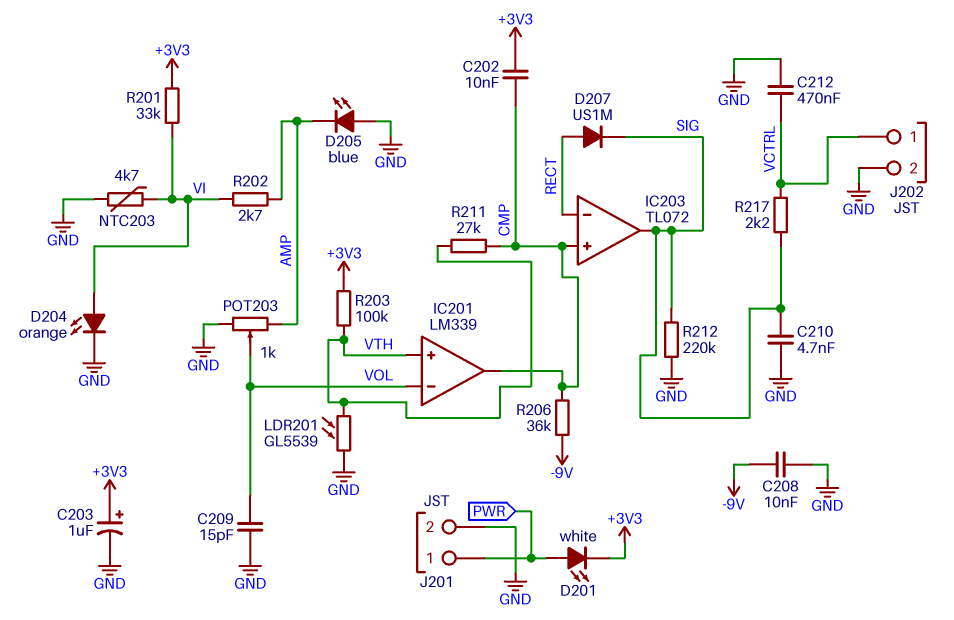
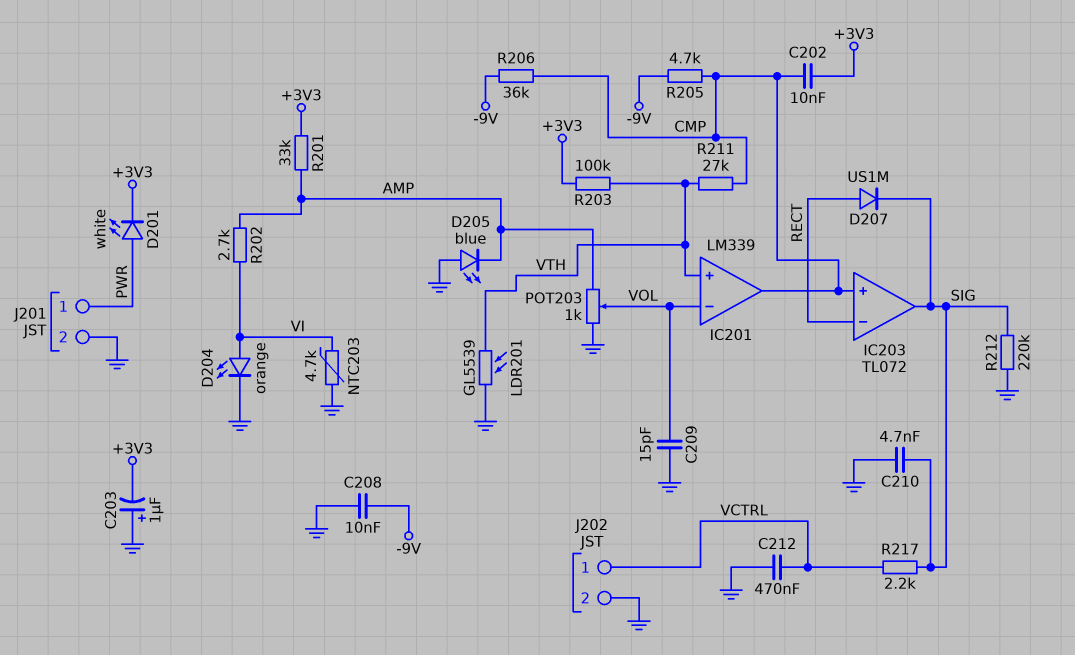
C203: 1uF (plus +3V3, minus GND) -> 1uF (plus GND, minus +3V3)
R201: 33k (+3V3, VI) -> 33k (+3V3, AMP)
R205: none -> 4.7k (-9V, CMP)

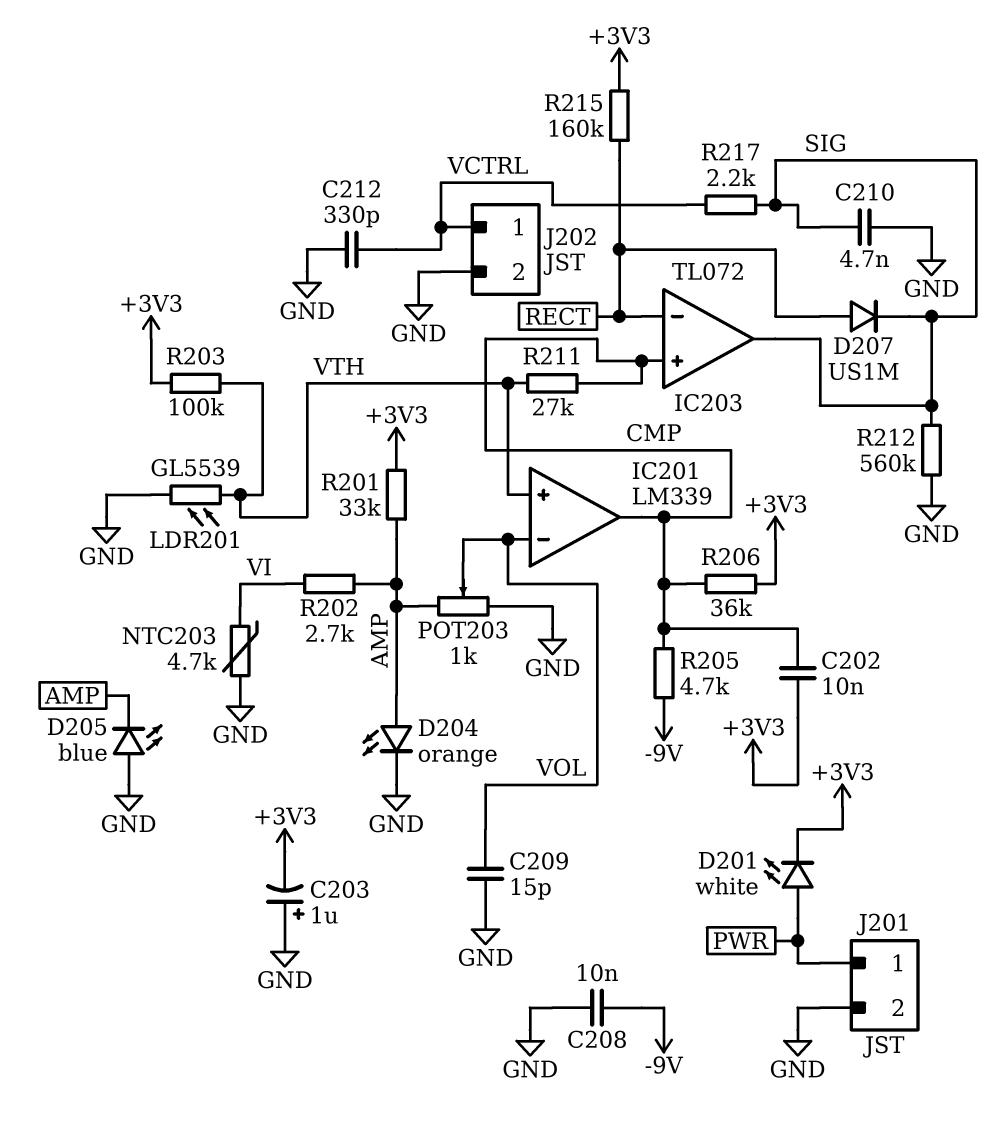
C212: 470nF (GND, VCTRL) -> 330pF (GND, VCTRL)
D204: LED orange (A VI, K GND) -> LED orange (A AMP, K GND)
R206: 36k (-9V, CMP) -> 36k (+3V3, CMP)
R212: 220k (GND, SIG) -> 560k (GND, SIG)
R215: none -> 160k (+3V3, RECT)

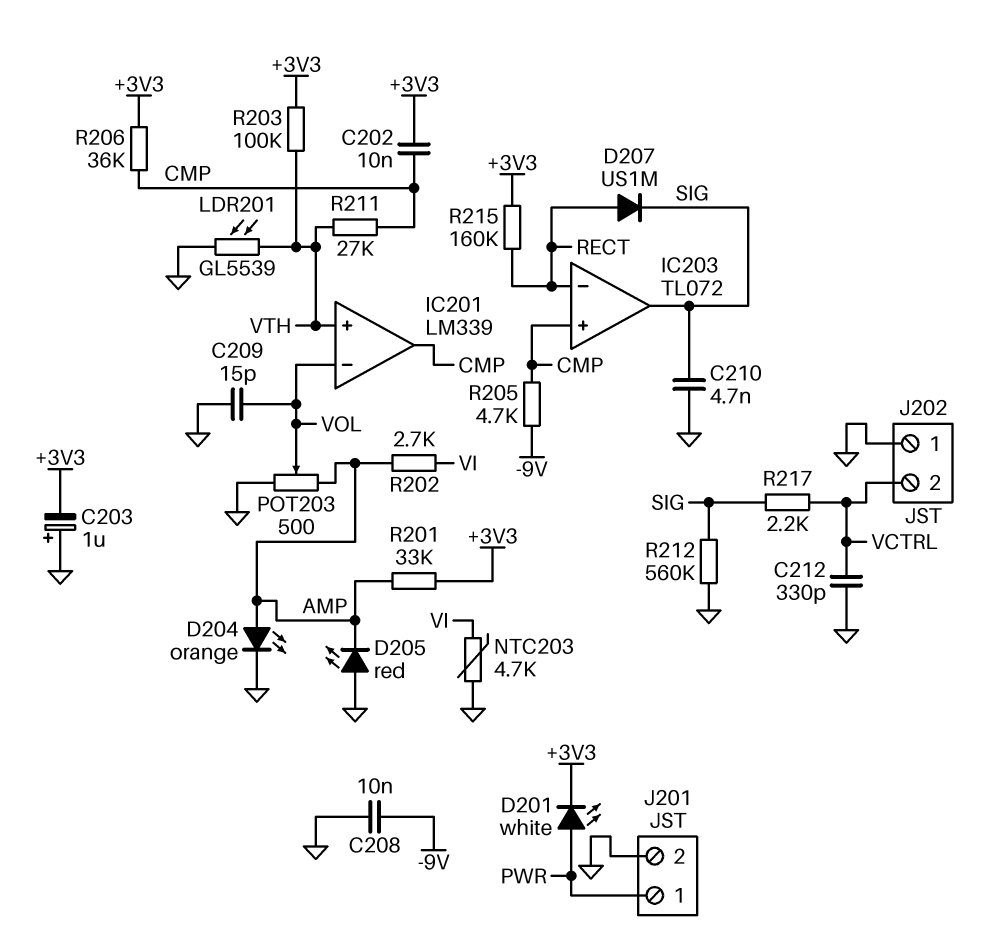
D205: LED blue (A GND, K AMP) -> LED red (A GND, K AMP)
J202 pin 1: VCTRL -> GND
J202 pin 2: GND -> VCTRL
POT203: 1k (AMP, GND, wiper VOL) -> 500 (AMP, GND, wiper VOL)

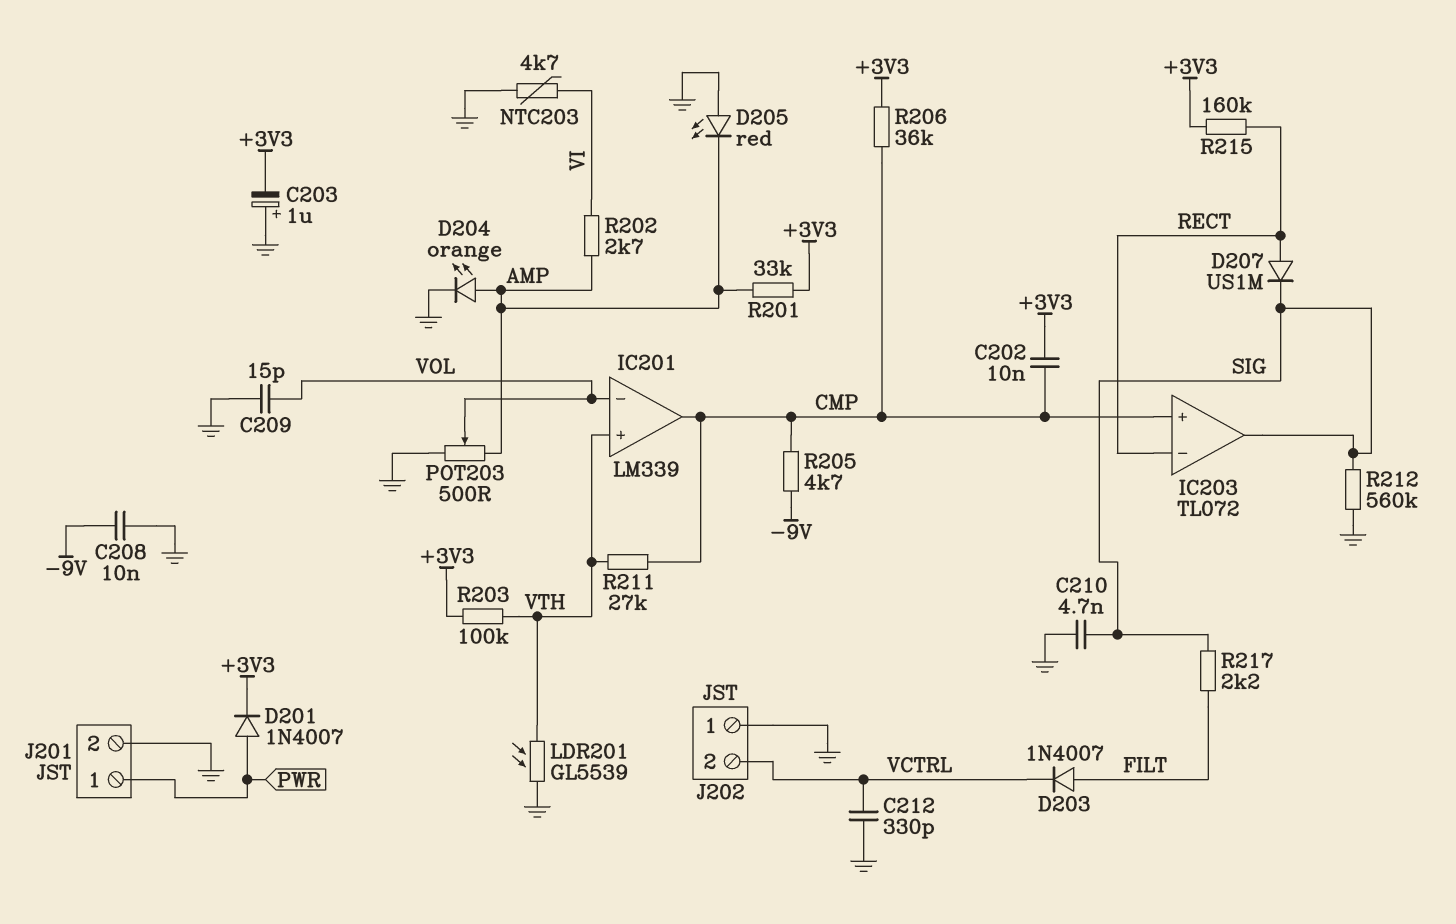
D201: LED white (A PWR, K +3V3) -> diode 1N4007 (A PWR, K +3V3)
D203: none -> diode 1N4007 (A FILT, K VCTRL)
R217: 2.2k (SIG, VCTRL) -> 2.2k (FILT, SIG)

